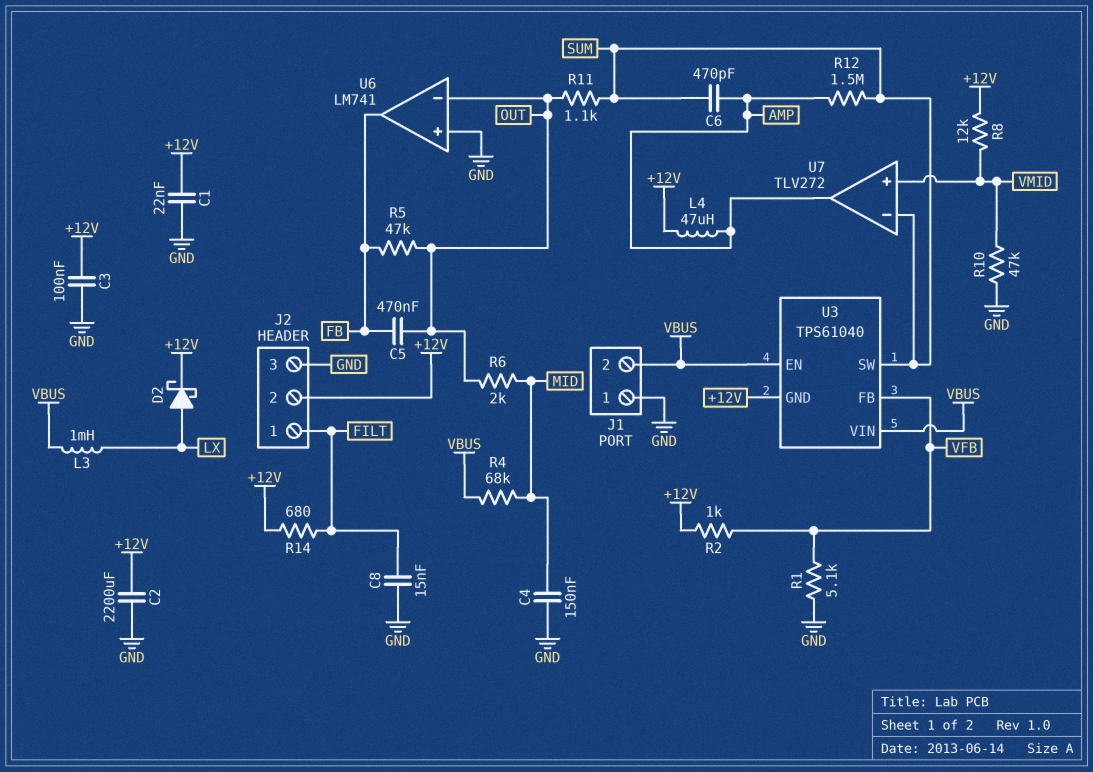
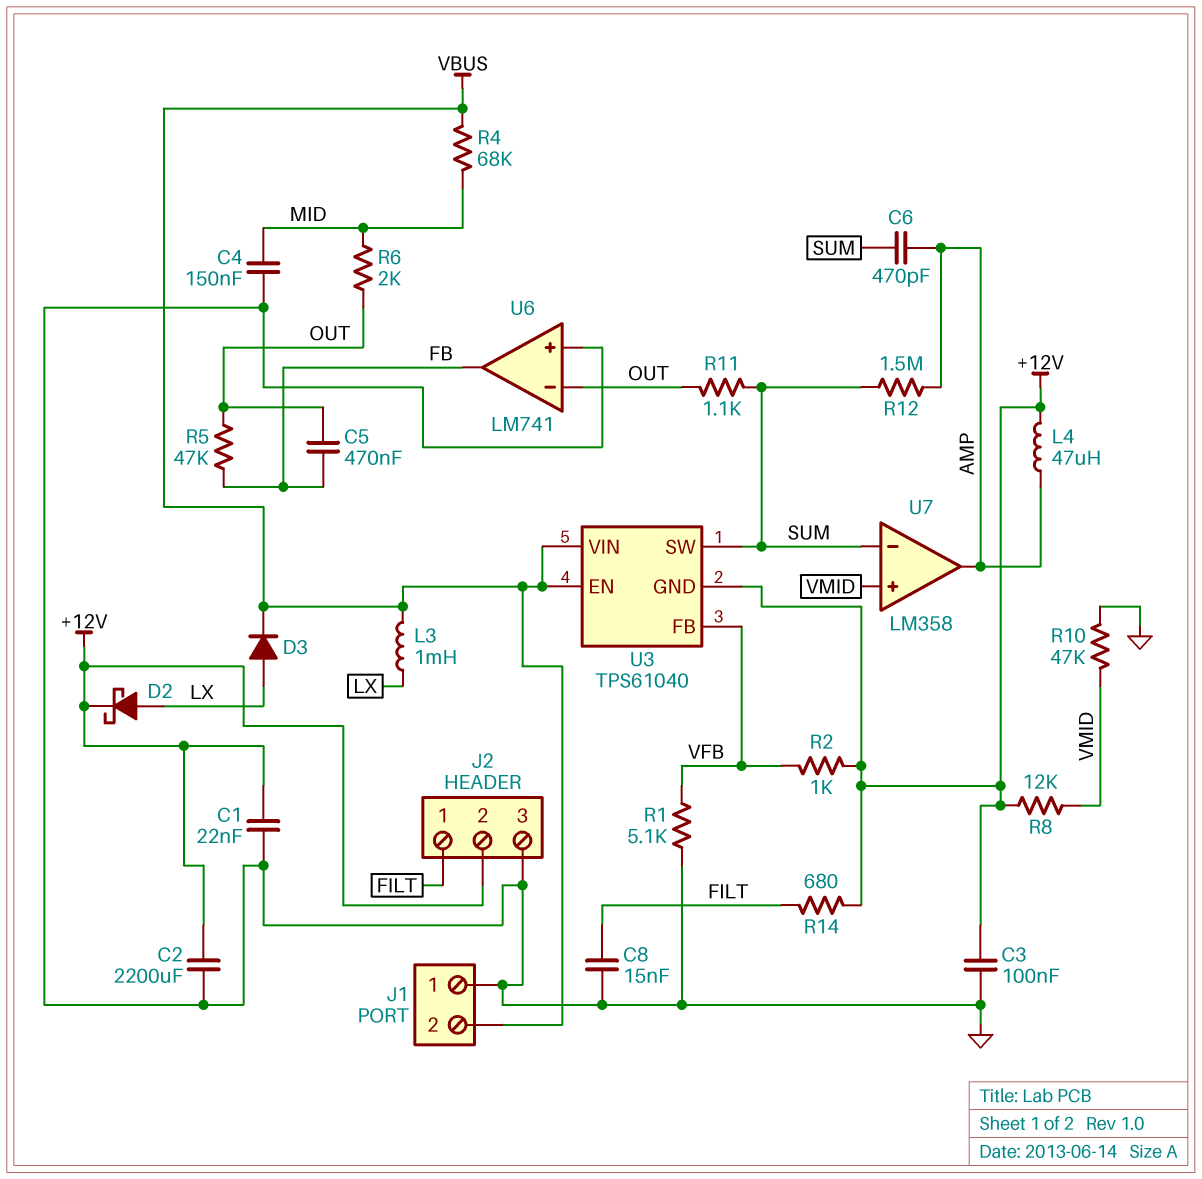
D3: none -> diode (A LX, K VBUS)
U7: TLV272 -> LM358

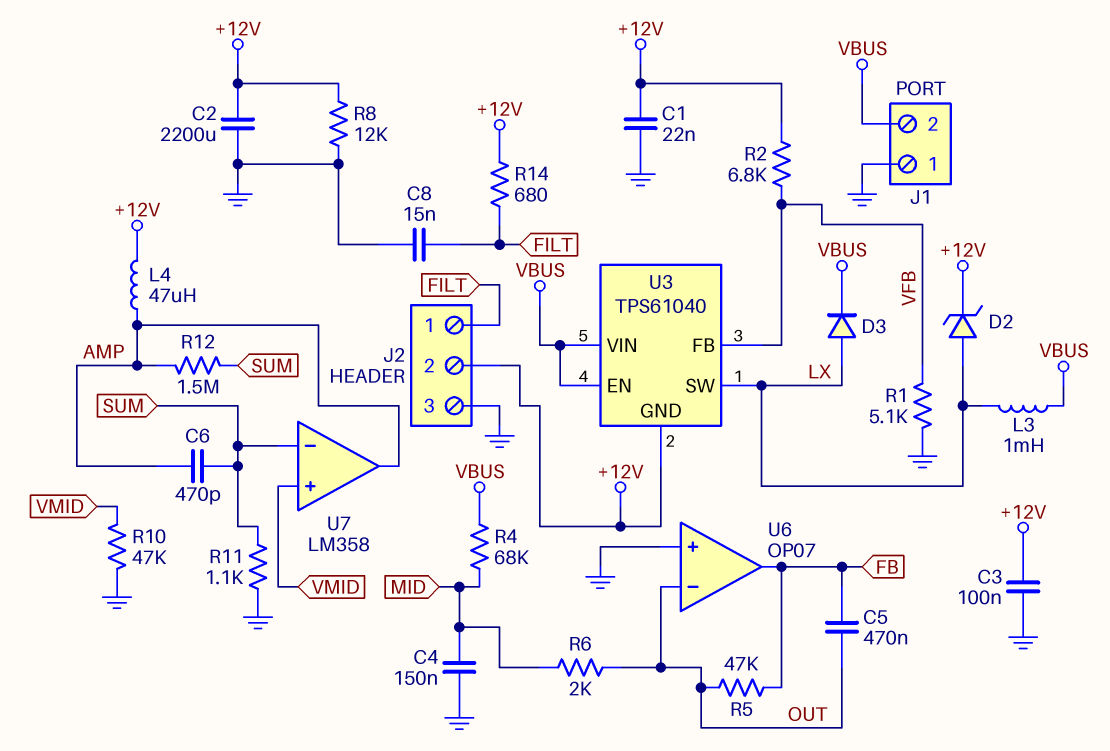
D2: schottky (A LX, K +12V) -> zener (A LX, K +12V)
R2: 1k (+12V, VFB) -> 6.8k (+12V, VFB)
R8: 12k (+12V, VMID) -> 12k (+12V, GND)
R11: 1.1k (OUT, SUM) -> 1.1k (GND, SUM)
U3 pin SW: SUM -> LX
U6: LM741 -> OP07

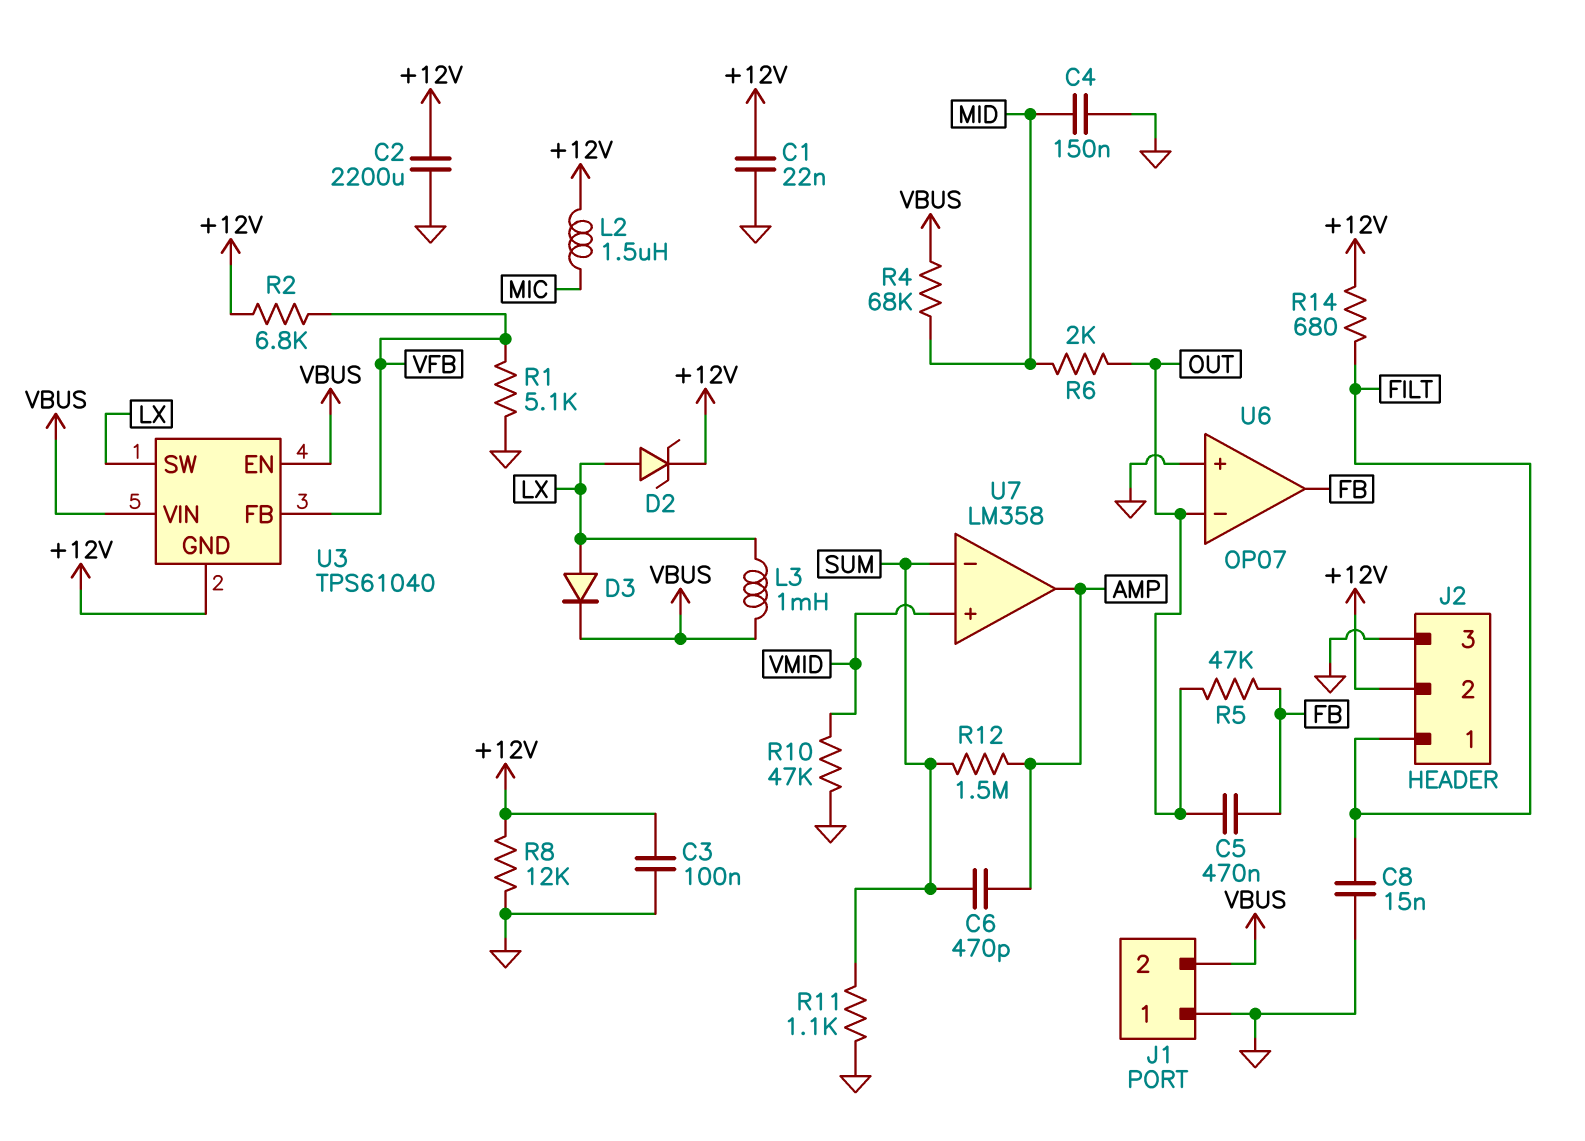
L2: none -> 1.5uH (+12V, MIC)
L4: 47uH (+12V, AMP) -> none

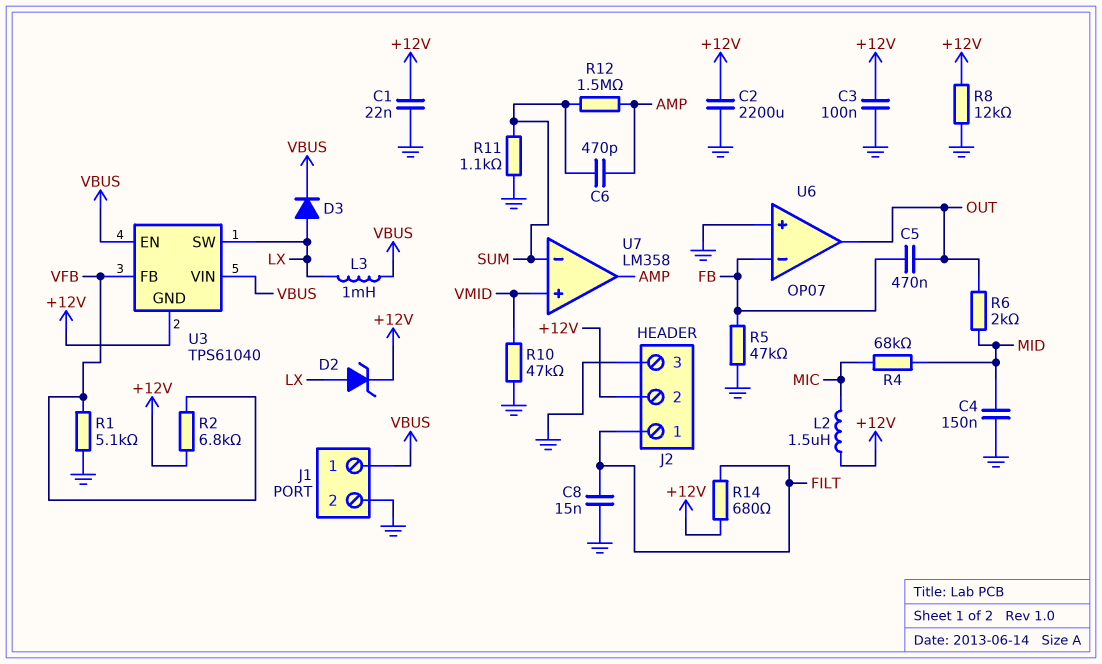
J1 pin 1: GND -> VBUS
J1 pin 2: VBUS -> GND
R4: 68k (MID, VBUS) -> 68k (MIC, MID)
R5: 47k (FB, OUT) -> 47k (FB, GND)
U6 pin in-: OUT -> FB
U6 pin out: FB -> OUT

